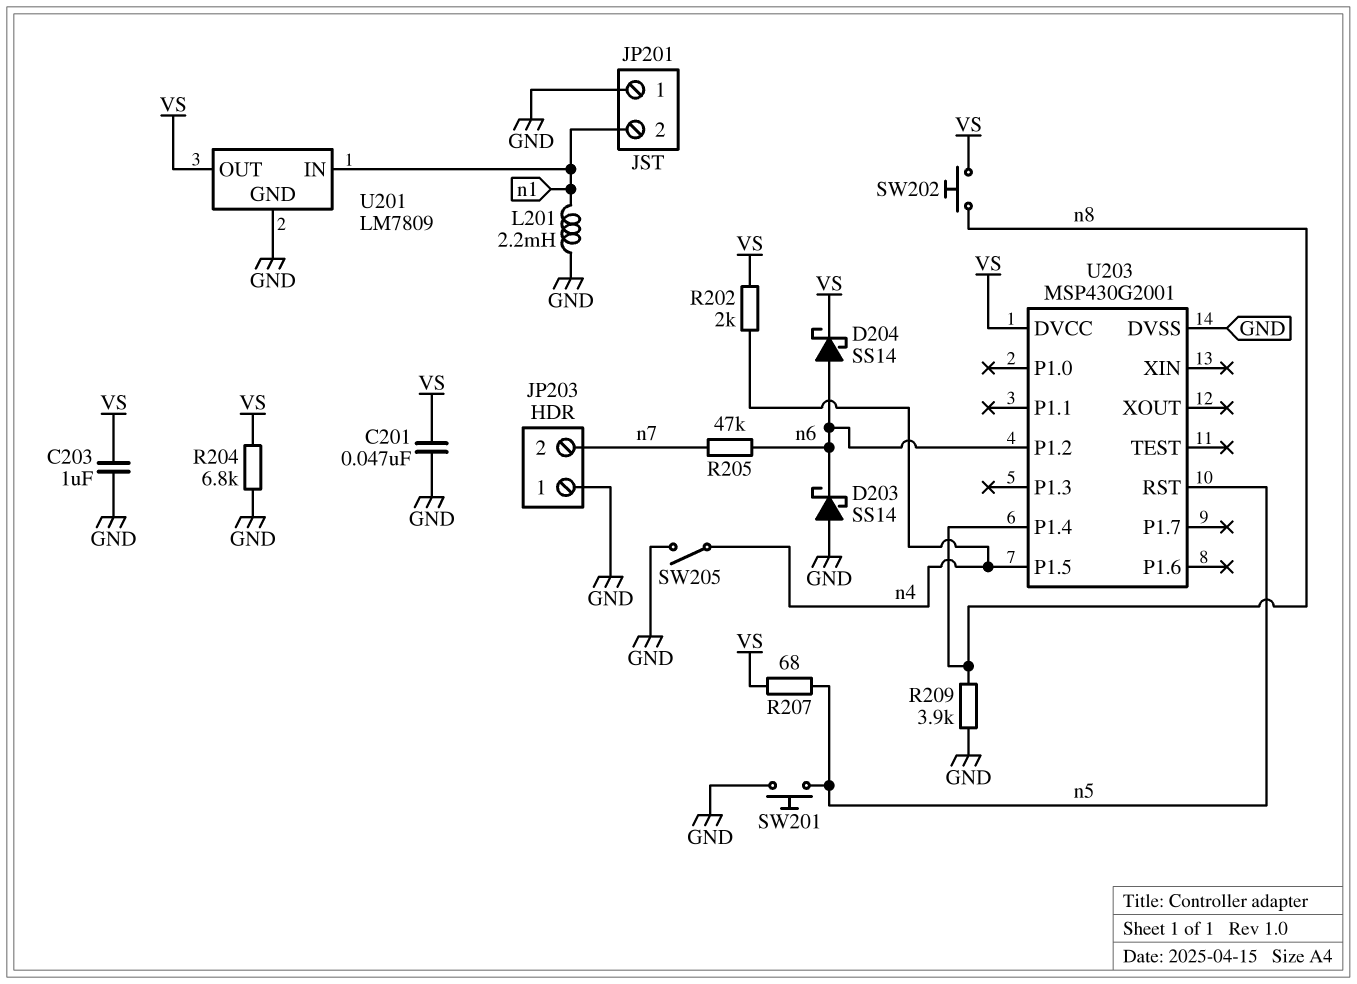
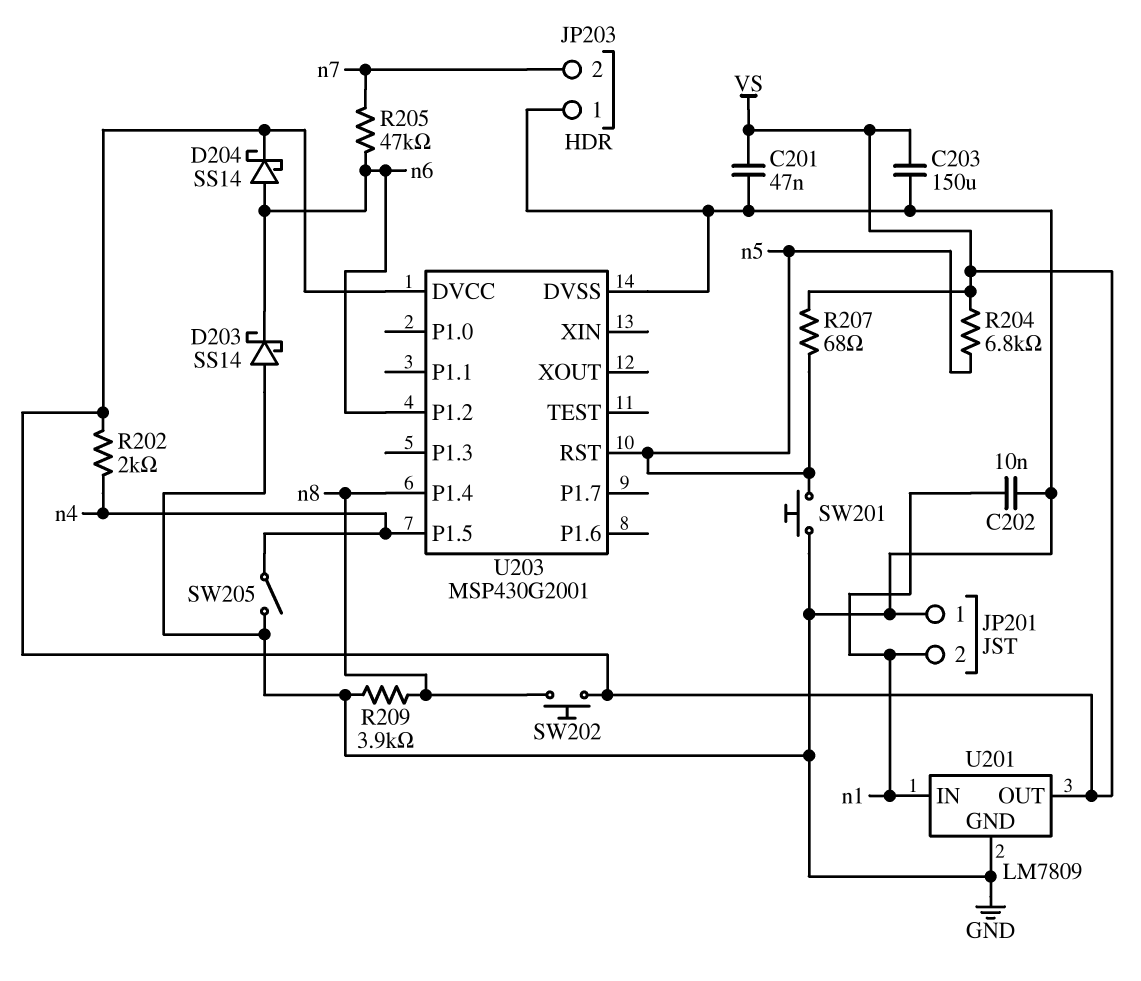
C202: none -> 10nF (GND, n1)
C203: 1uF (GND, VS) -> 150uF (GND, VS)
L201: 2.2mH (GND, n1) -> none
R204: 6.8k (GND, VS) -> 6.8k (VS, n5)

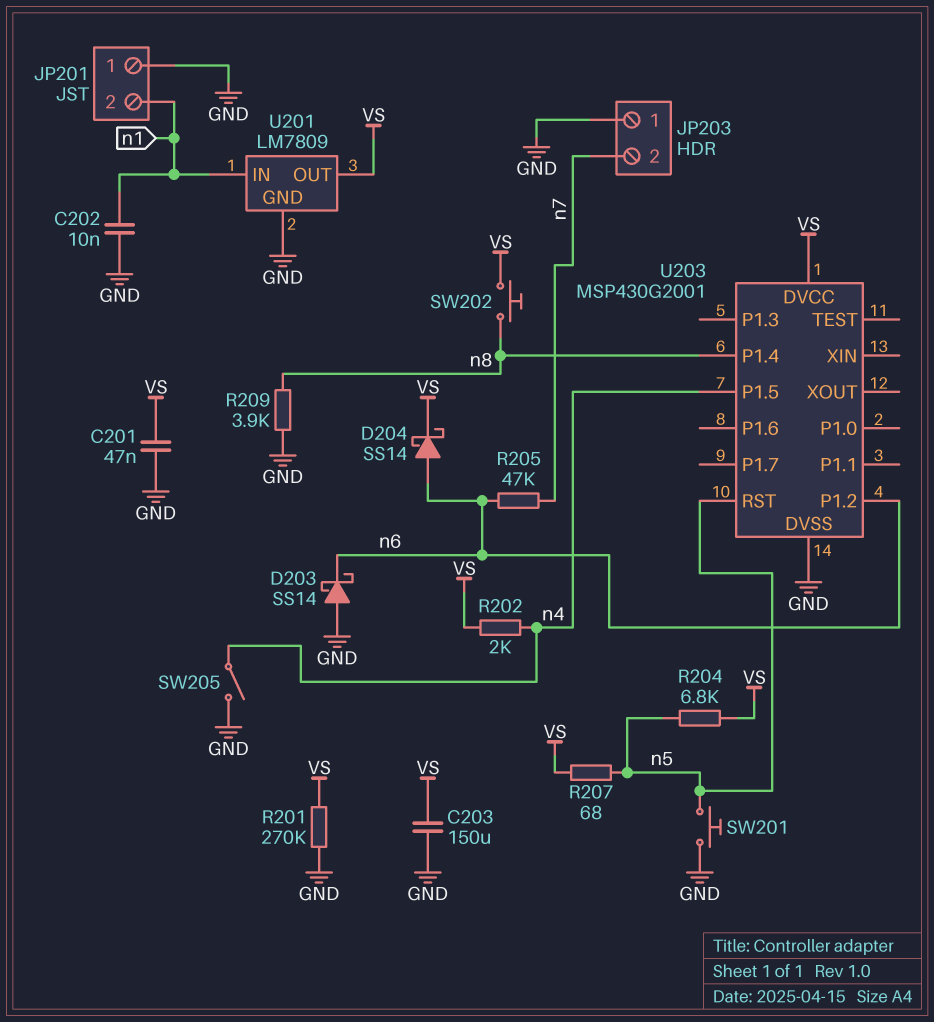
R201: none -> 270k (GND, VS)

